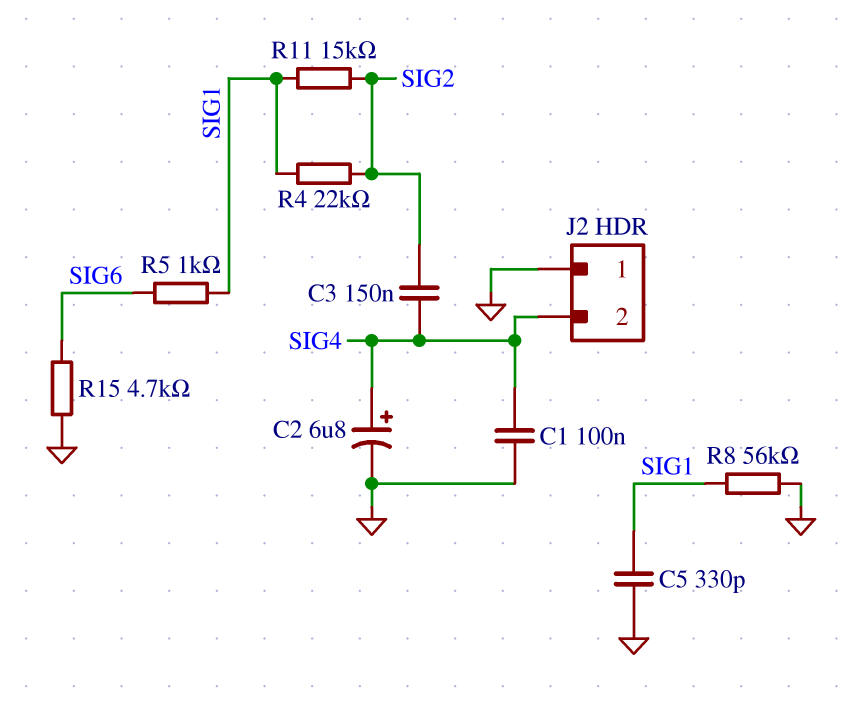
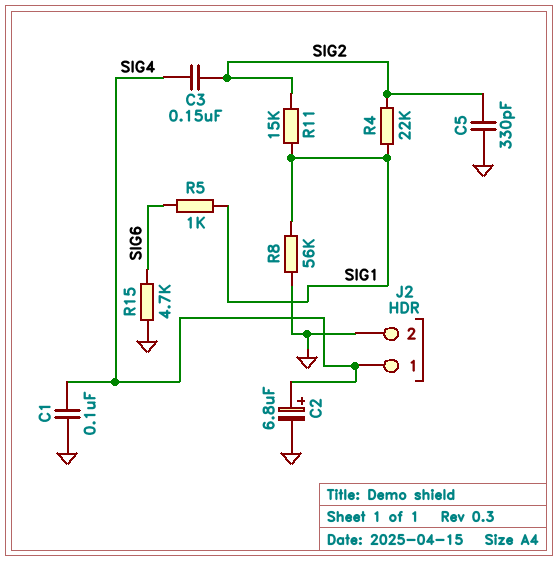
C5: 330pF (GND, SIG1) -> 330pF (GND, SIG2)
J2 pin 1: GND -> SIG4
J2 pin 2: SIG4 -> GND

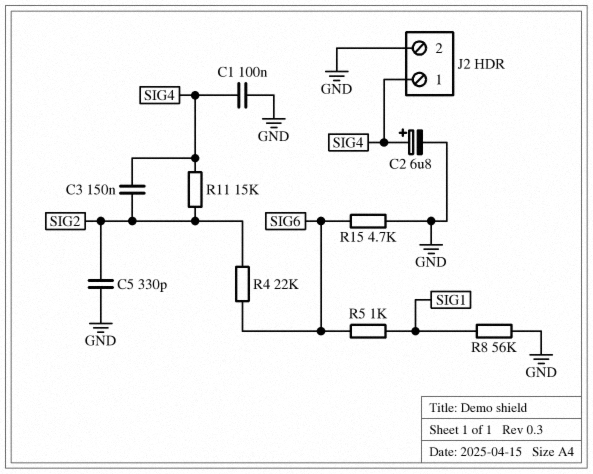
R4: 22k (SIG1, SIG2) -> 22k (SIG2, SIG6)
R11: 15k (SIG1, SIG2) -> 15k (SIG2, SIG4)

